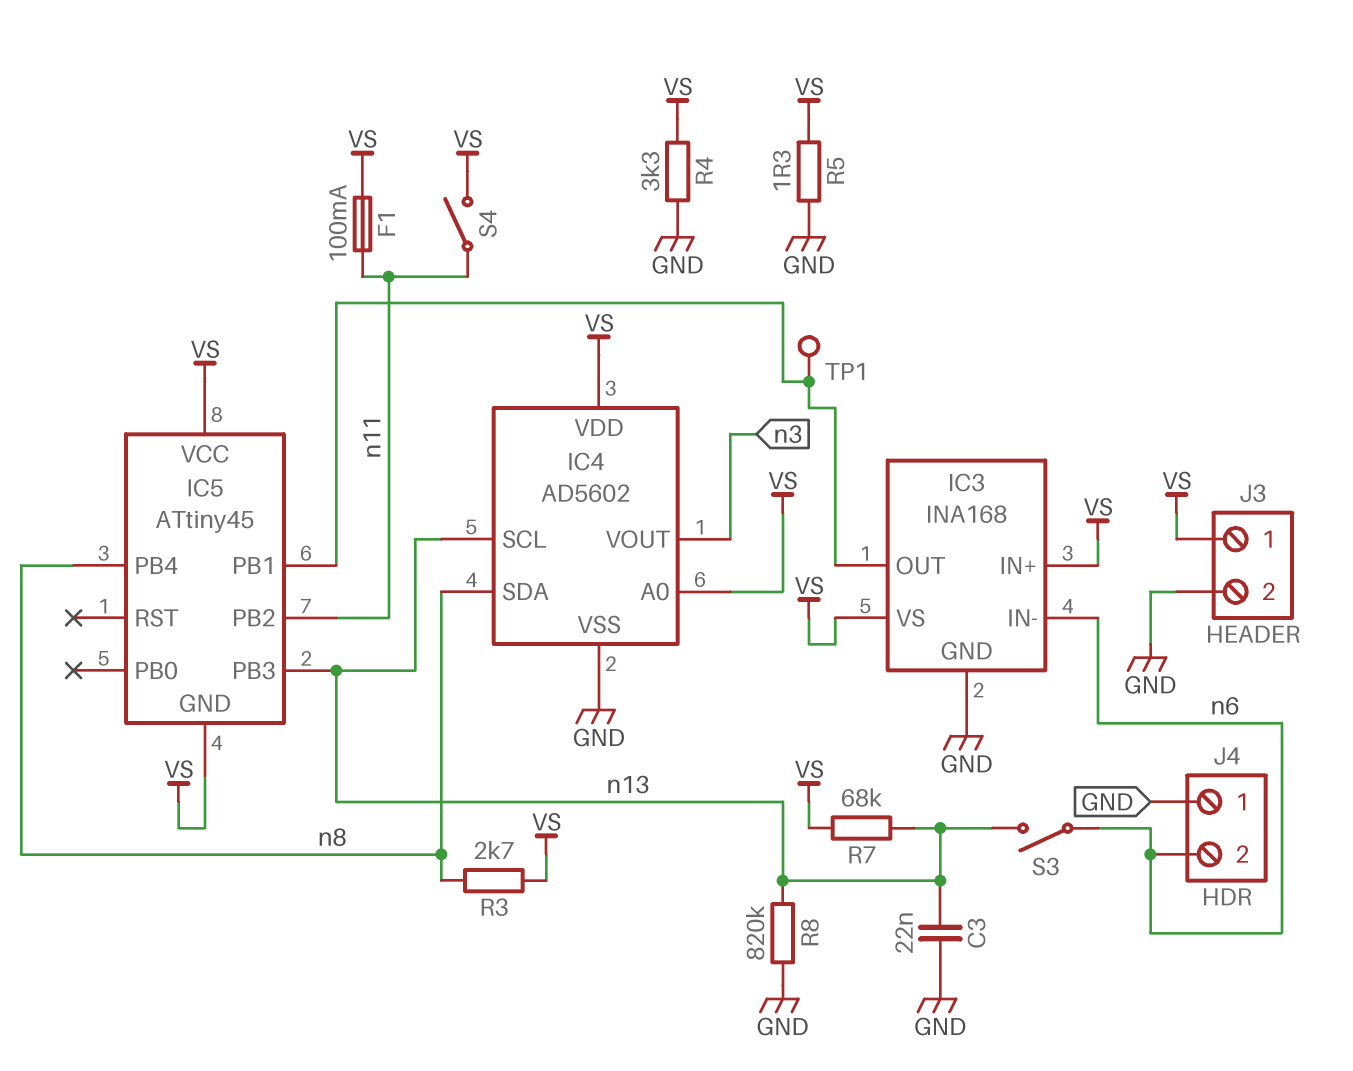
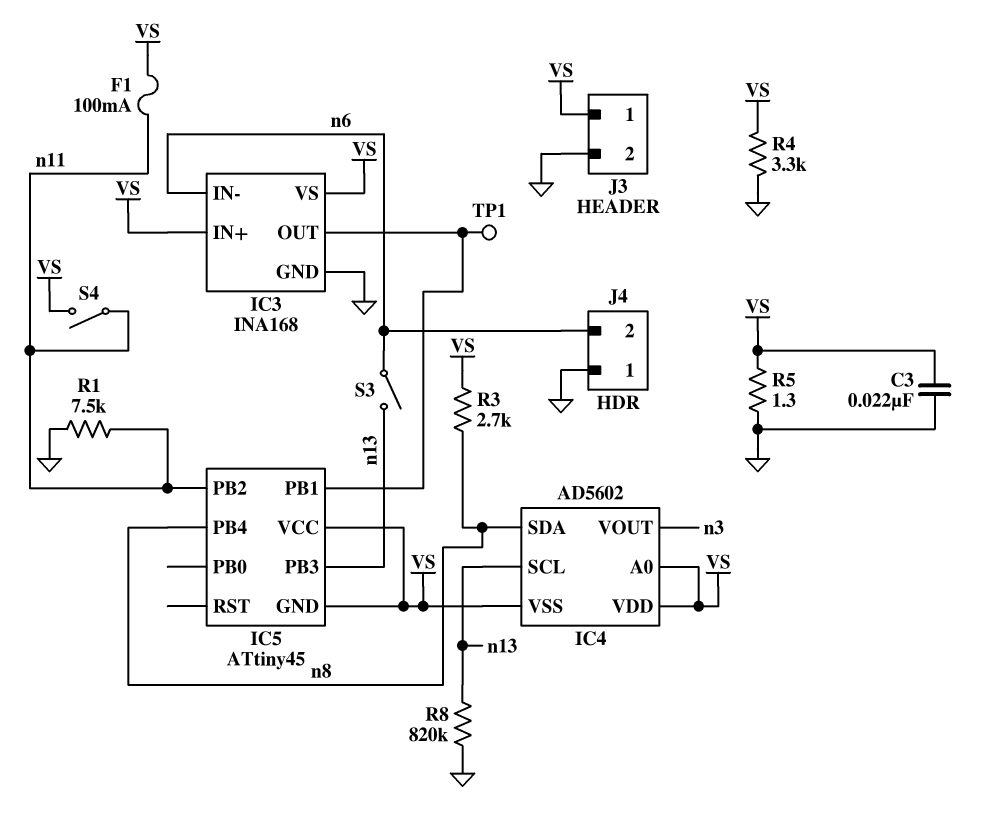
C3: 22nF (GND, n13) -> 22nF (GND, VS)
IC4 pin VSS: GND -> VS
R1: none -> 7.5k (GND, n11)
R7: 68k (VS, n13) -> none

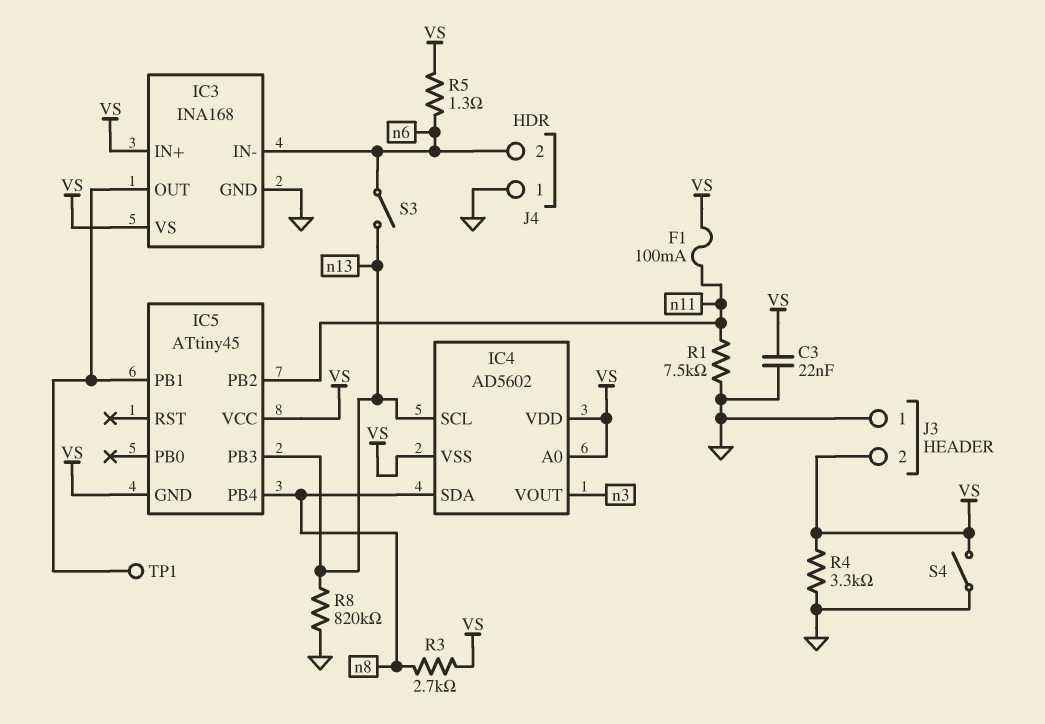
J3 pin 1: VS -> GND
J3 pin 2: GND -> VS
R5: 1.3 (GND, VS) -> 1.3 (VS, n6)
S4: switch (VS, n11) -> switch (GND, VS)

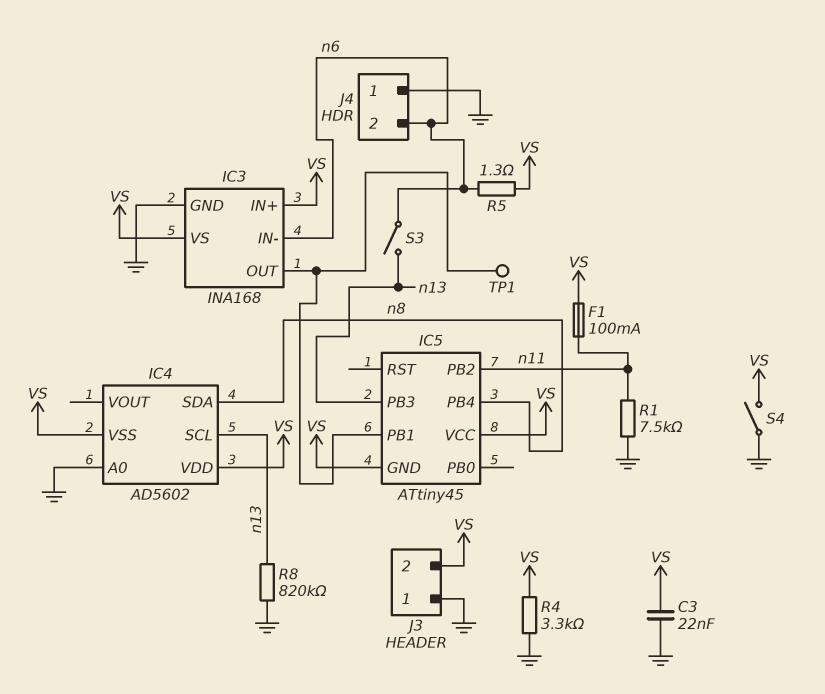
IC4 pin A0: VS -> GND
IC4 pin VOUT: n3 -> none
R3: 2.7k (VS, n8) -> none

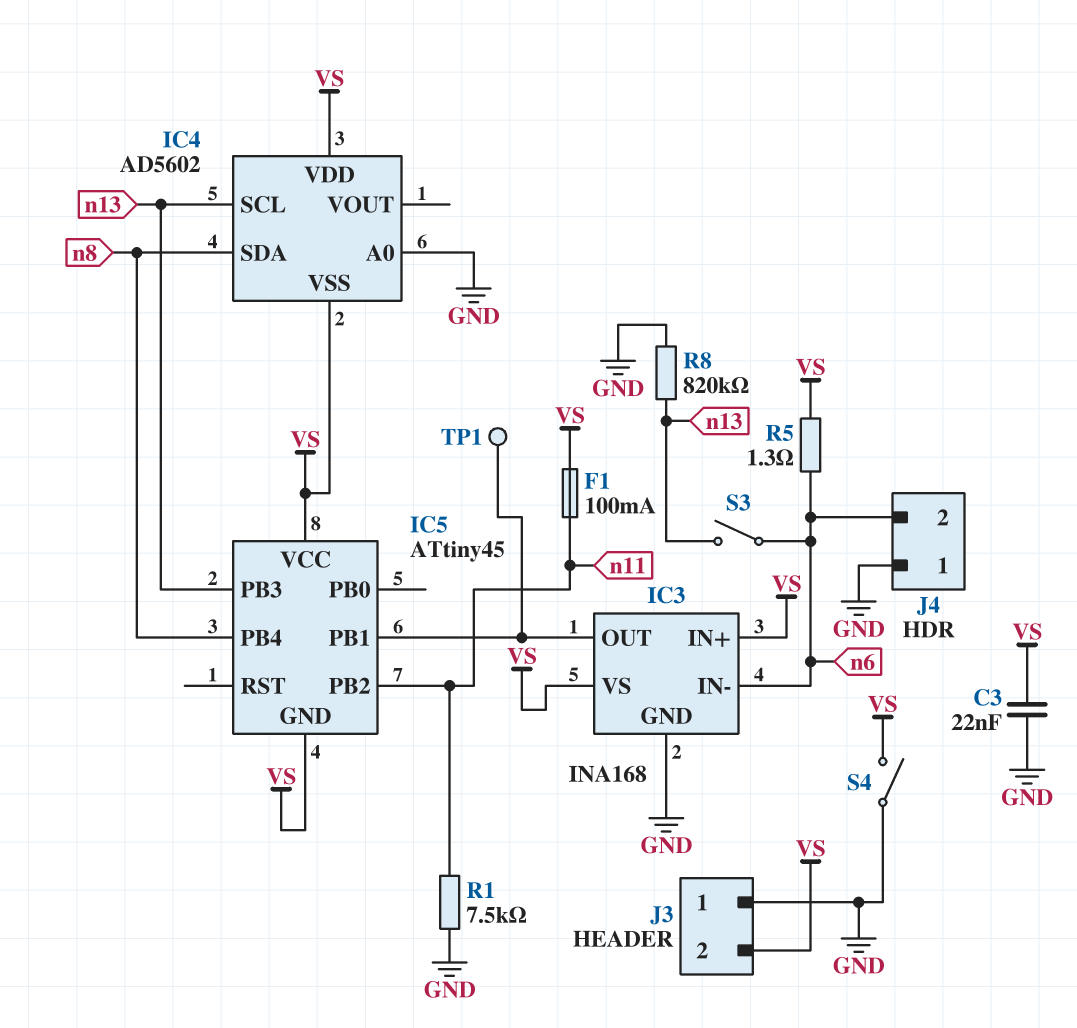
R4: 3.3k (GND, VS) -> none

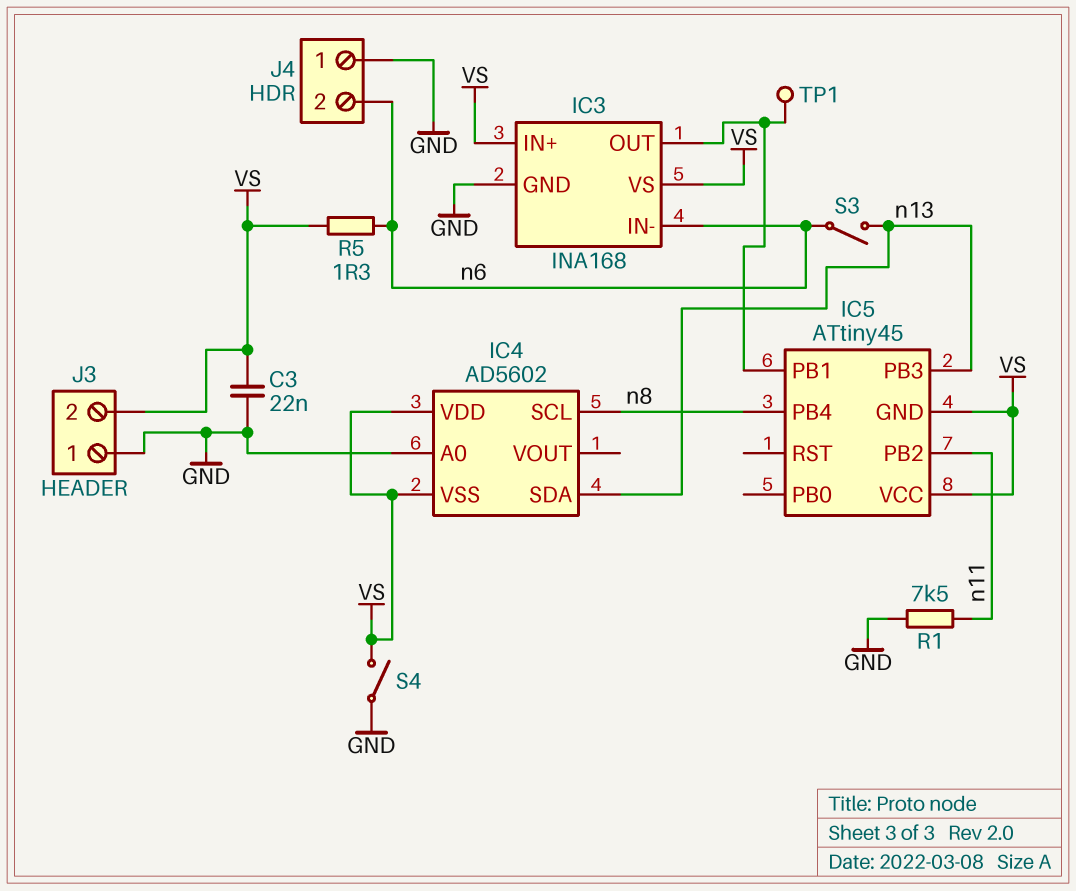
F1: 100mA (VS, n11) -> none
IC4 pin SCL: n13 -> n8
IC4 pin SDA: n8 -> n13
R8: 820k (GND, n13) -> none

